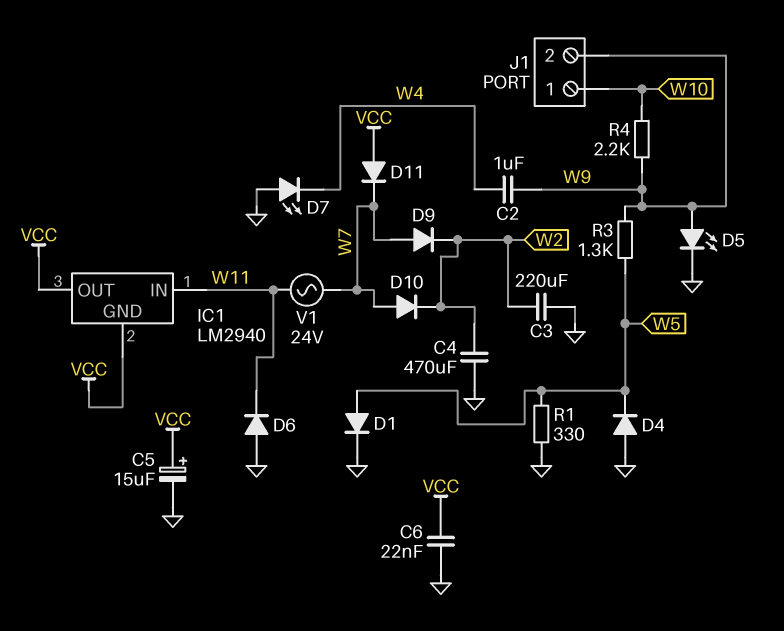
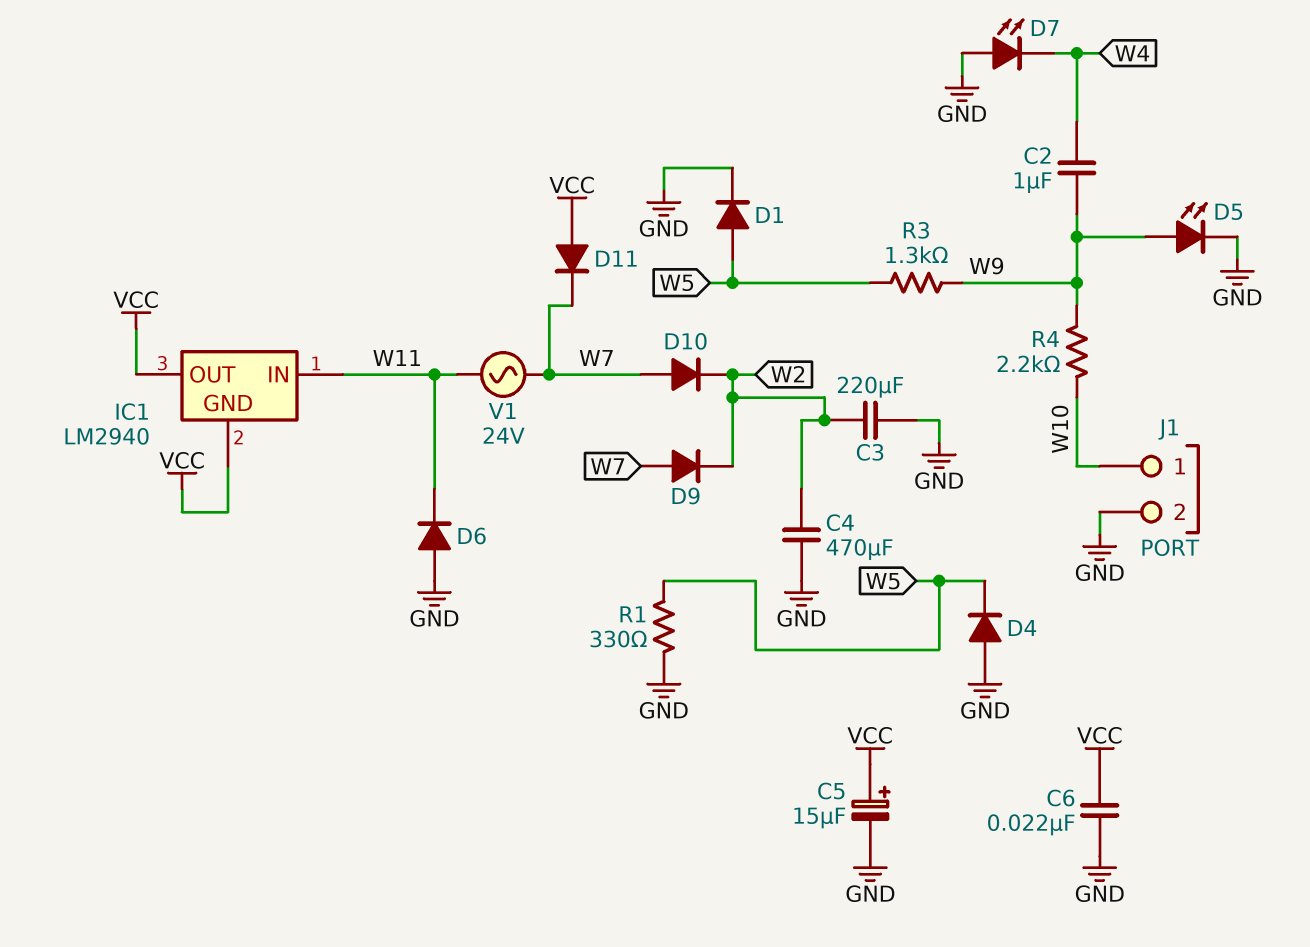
J1 pin 2: W9 -> GND

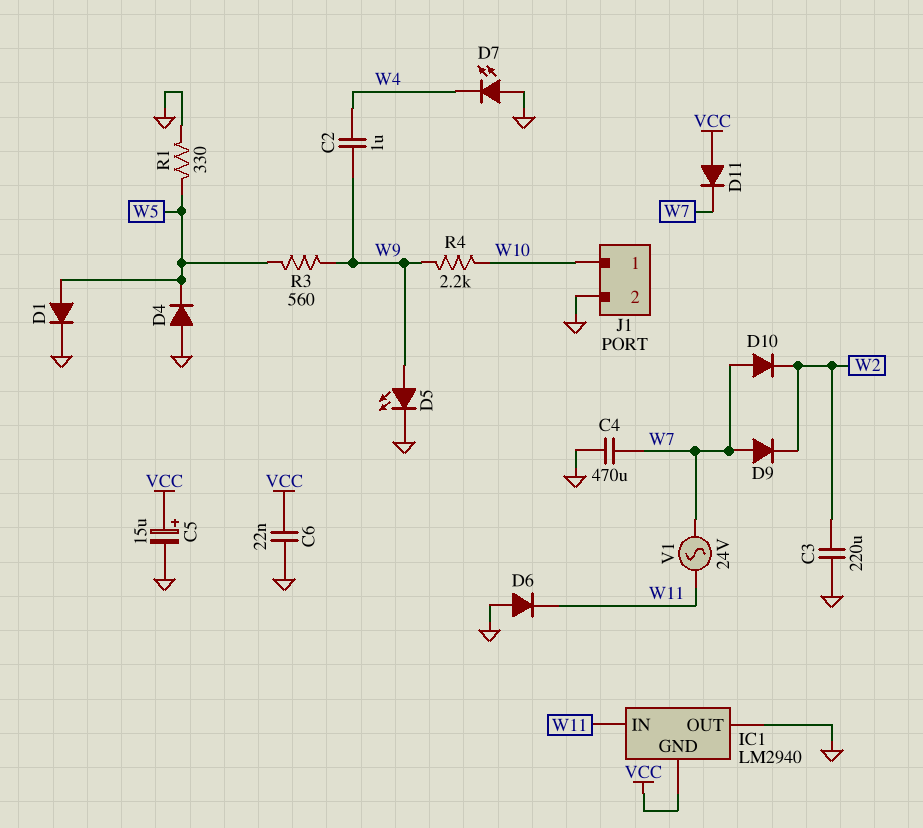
C4: 470uF (GND, W2) -> 470uF (GND, W7)
IC1 pin OUT: VCC -> GND
R3: 1.3k (W5, W9) -> 560 (W5, W9)

